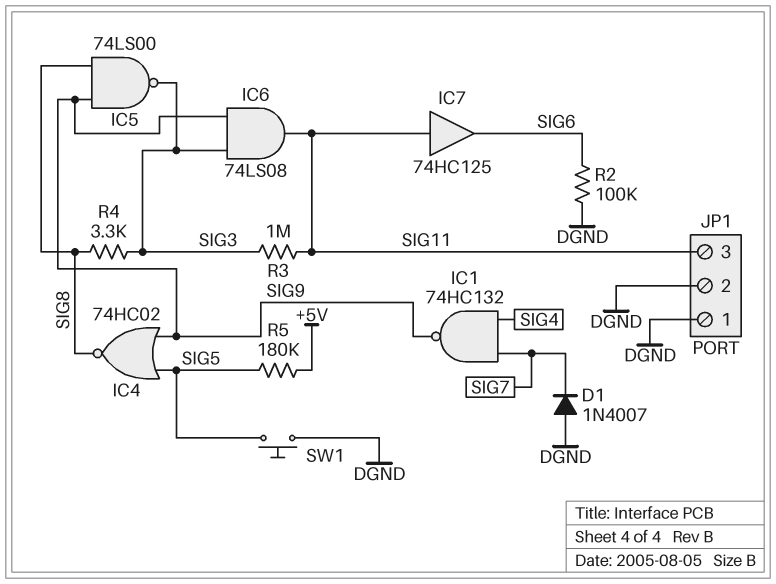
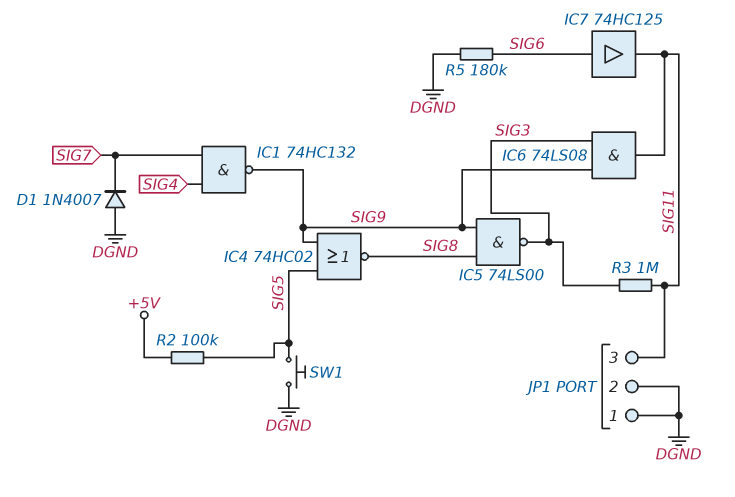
IC7: buffer 74HC125 (in SIG11, out SIG6) -> buffer 74HC125 (in SIG6, out SIG11)
R2: 100k (DGND, SIG6) -> 100k (+5V, SIG5)
R4: 3.3k (SIG3, SIG8) -> none
R5: 180k (+5V, SIG5) -> 180k (DGND, SIG6)

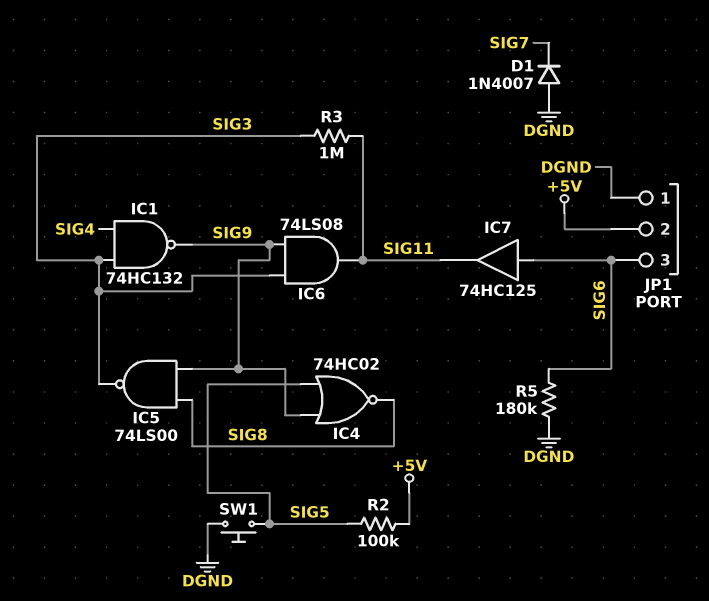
IC1: NAND 74HC132 (in SIG4, in SIG7, out SIG9) -> NAND 74HC132 (in SIG3, in SIG4, out SIG9)
JP1 pin 2: DGND -> +5V
JP1 pin 3: SIG11 -> SIG6

